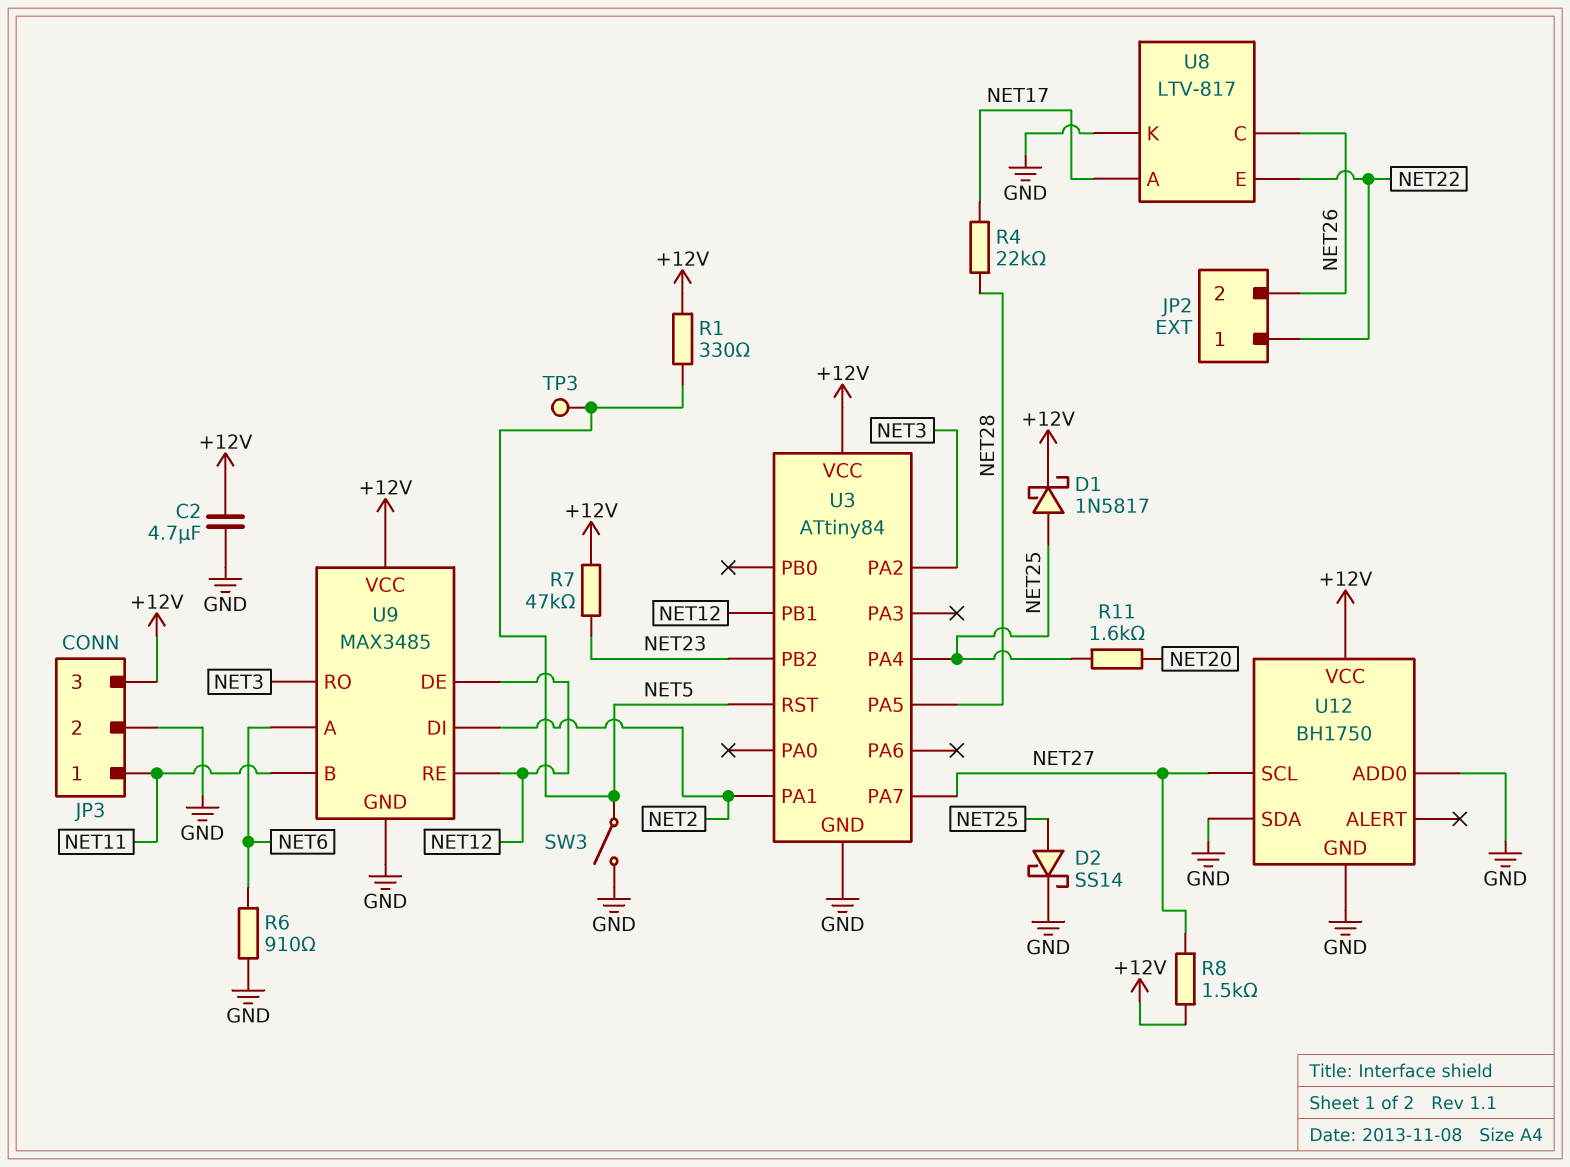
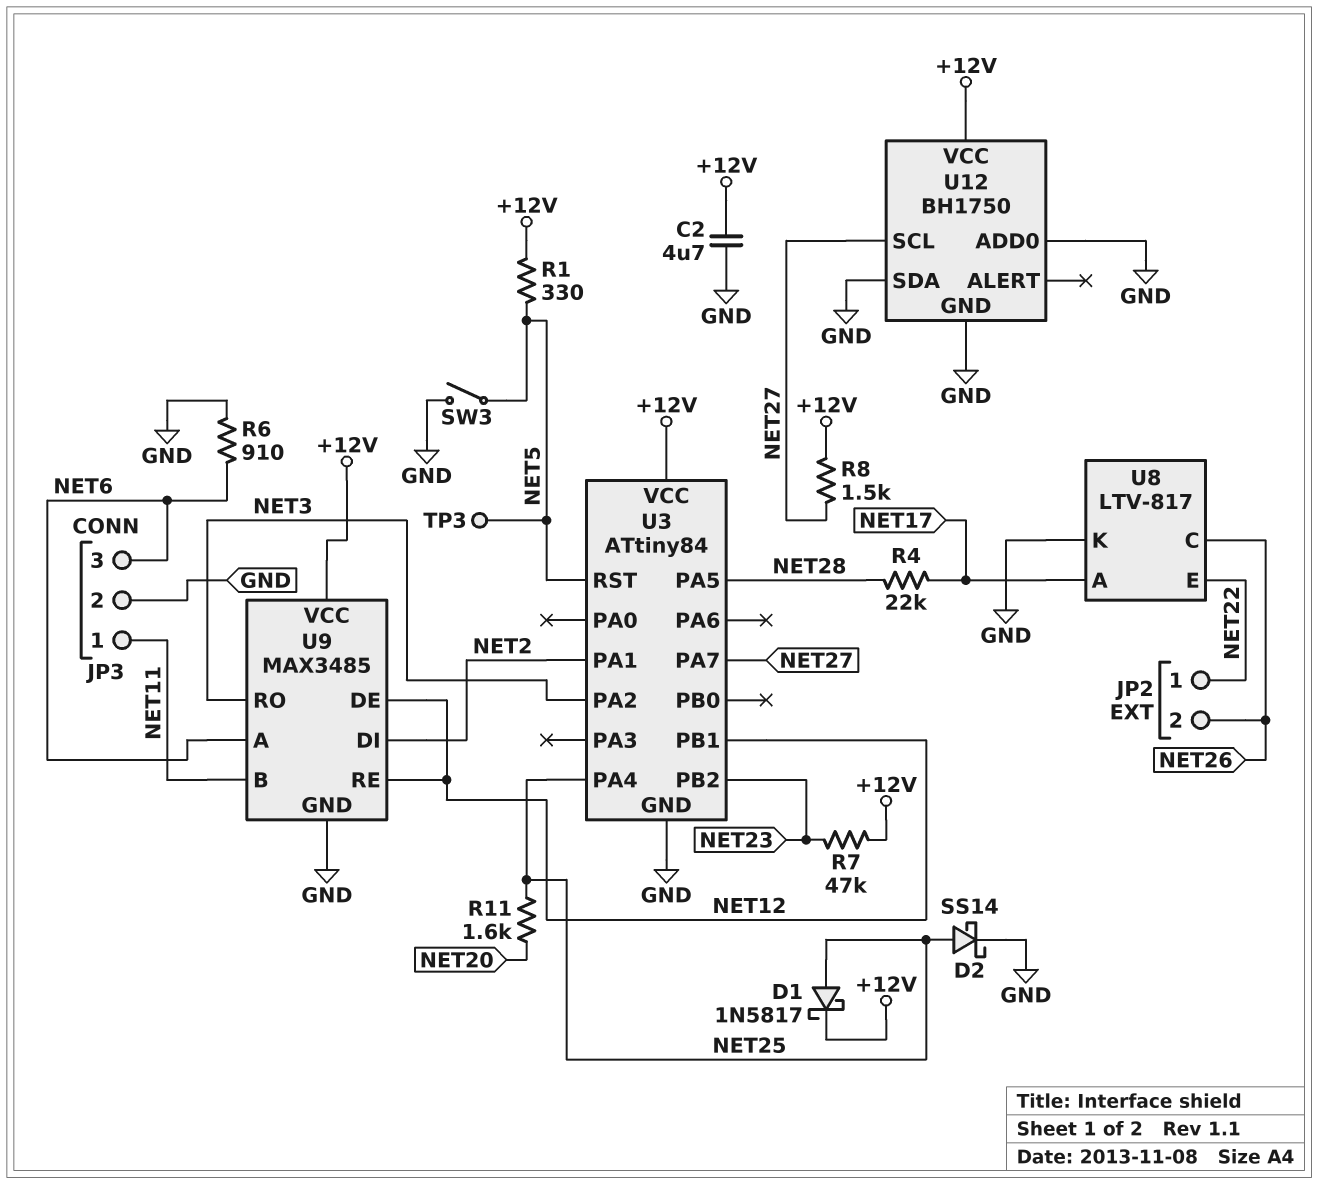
JP3 pin 3: +12V -> NET6

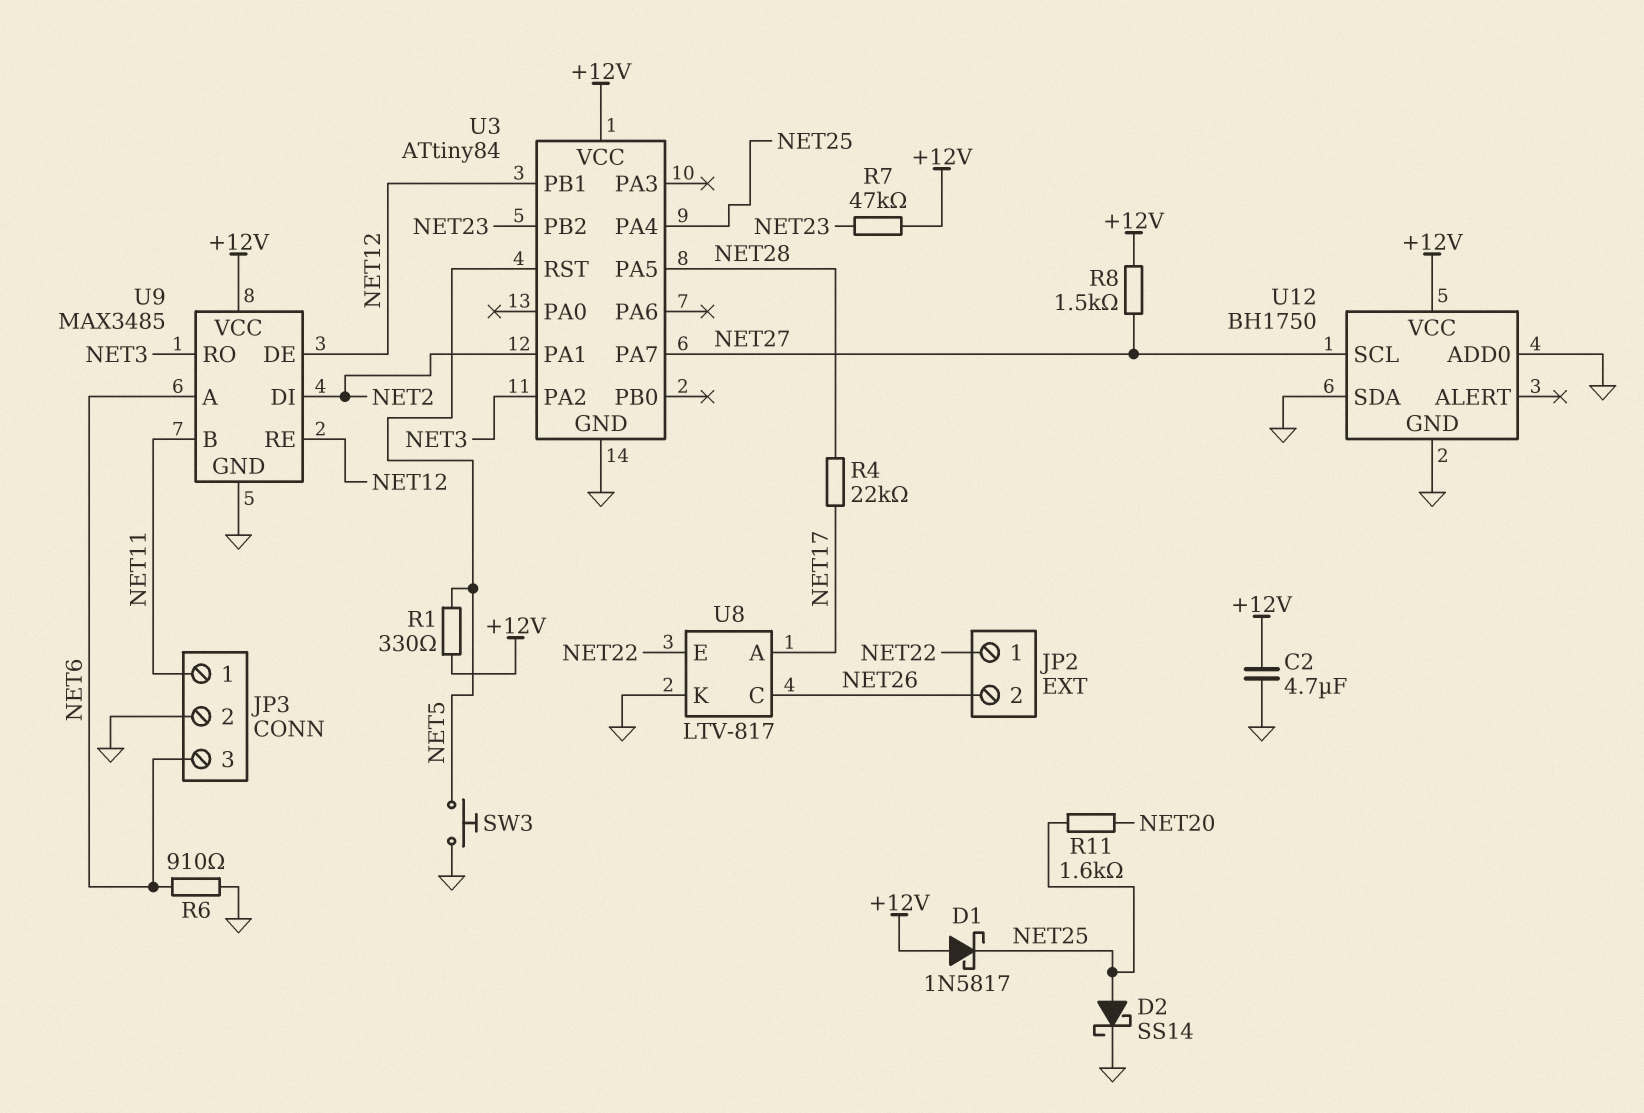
D1: schottky 1N5817 (A NET25, K +12V) -> schottky 1N5817 (A +12V, K NET25)
SW3: switch (GND, NET5) -> button (GND, NET5)
TP3: test point (NET5) -> none

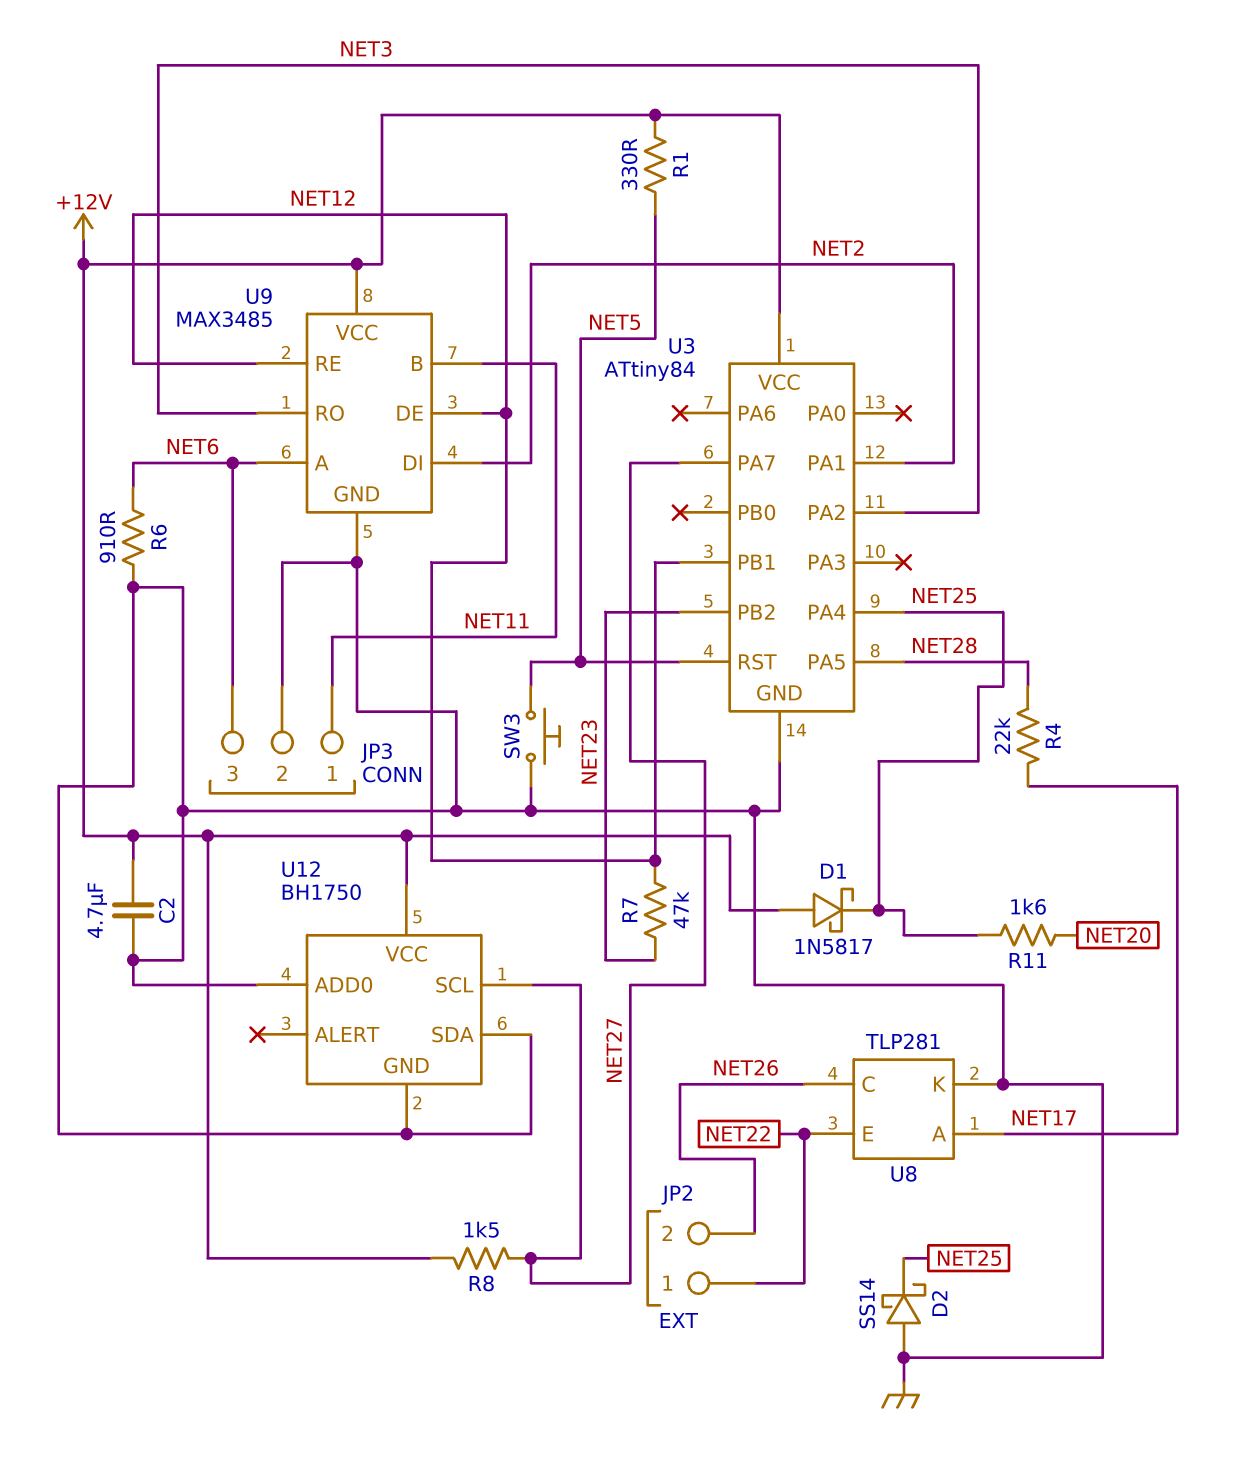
D2: schottky SS14 (A NET25, K GND) -> schottky SS14 (A GND, K NET25)
R7: 47k (+12V, NET23) -> 47k (NET12, NET23)
U8: LTV-817 -> TLP281

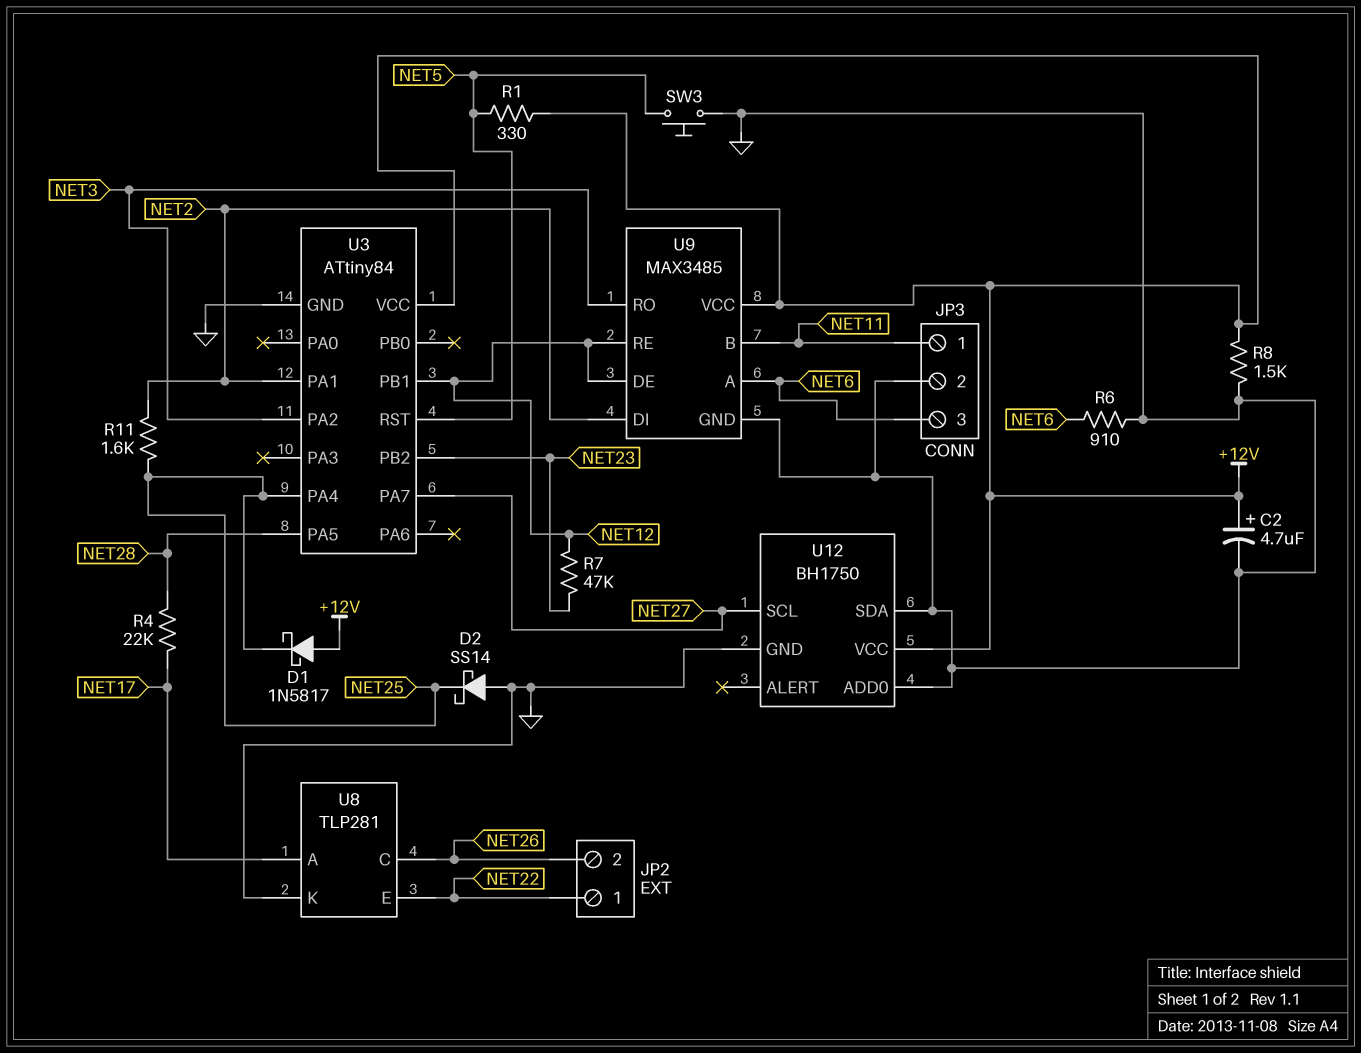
C2: 4.7uF (+12V, GND) -> 4.7uF (plus +12V, minus GND)
R8: 1.5k (+12V, NET27) -> 1.5k (+12V, GND)
R11: 1.6k (NET20, NET25) -> 1.6k (NET2, NET25)

